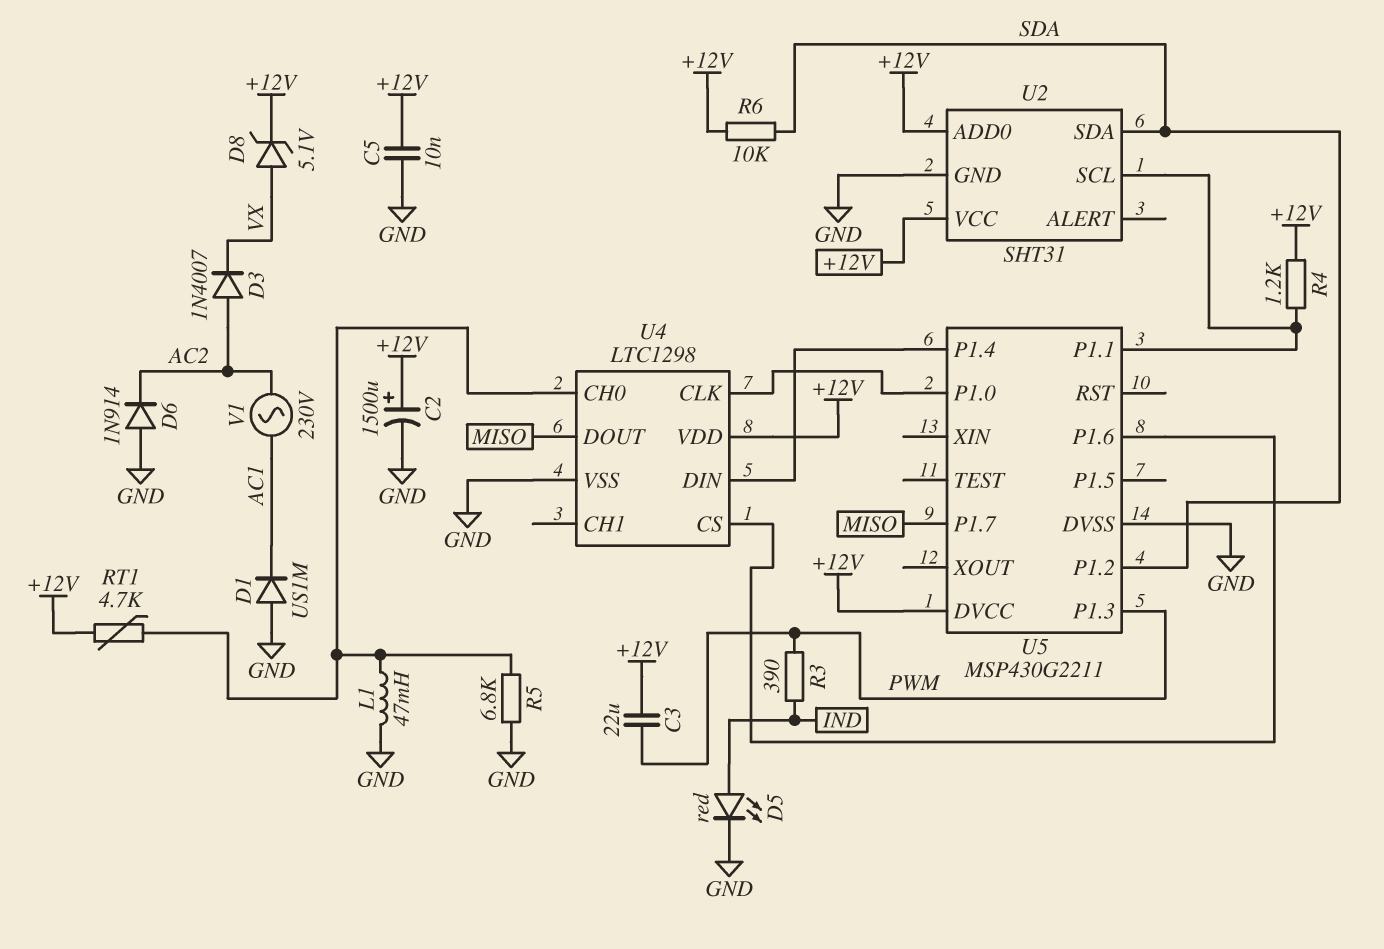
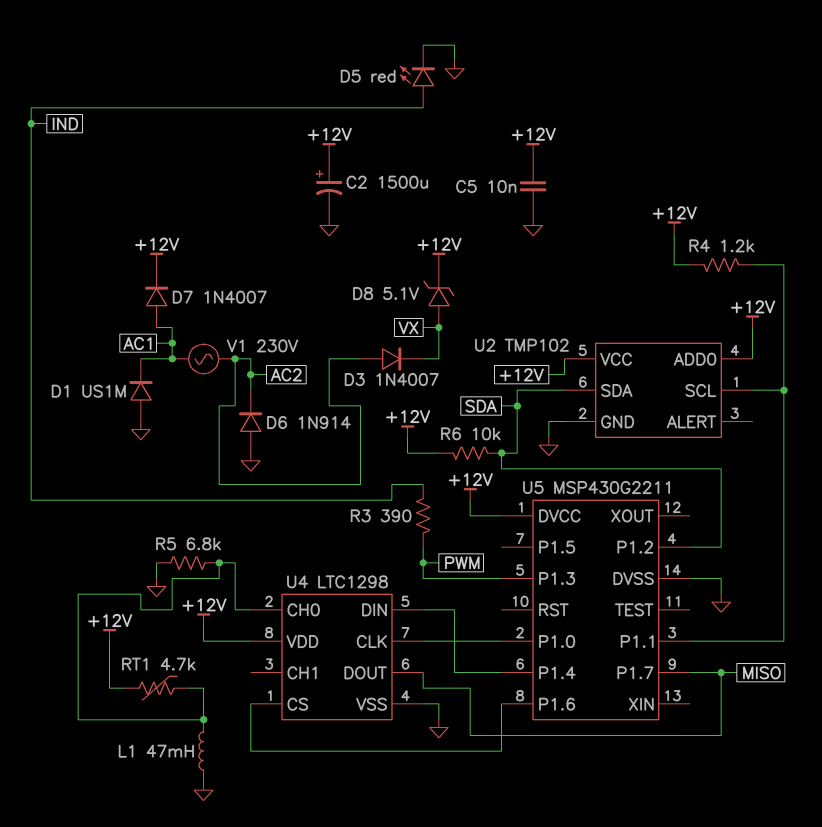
C3: 22uF (+12V, PWM) -> none
D7: none -> diode 1N4007 (A AC1, K +12V)
U2: SHT31 -> TMP102

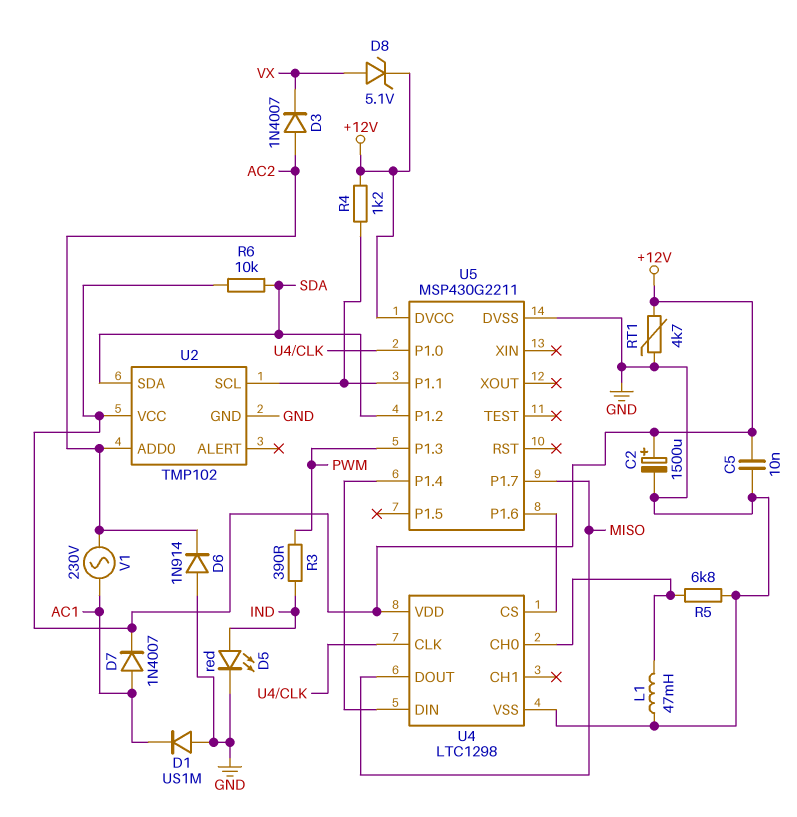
RT1: 4.7k (+12V, U4/CH0) -> 4.7k (+12V, GND)
U2 pin ADD0: +12V -> AC2

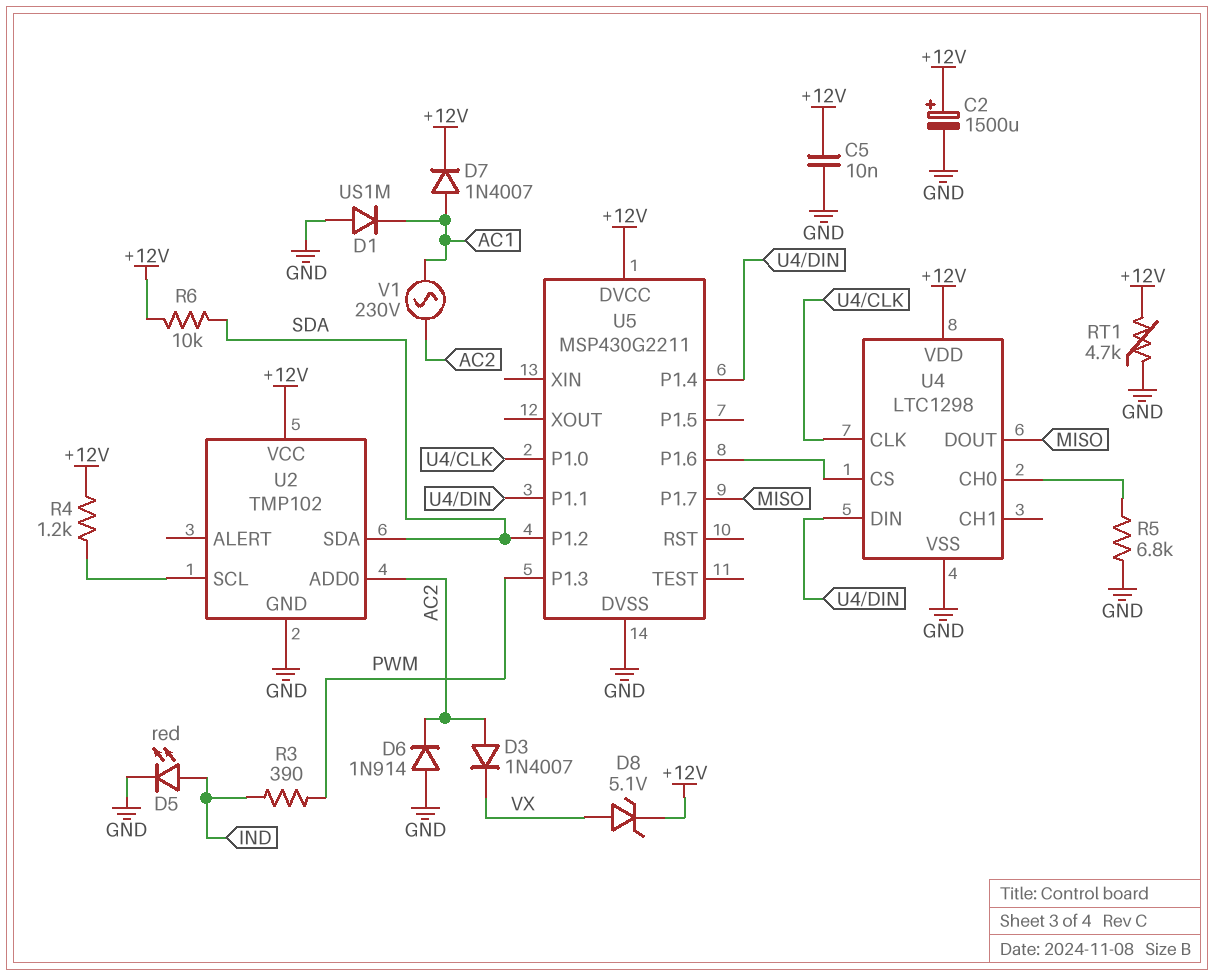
L1: 47mH (GND, U4/CH0) -> none
U5 pin P1.1: U2/SCL -> U4/DIN

